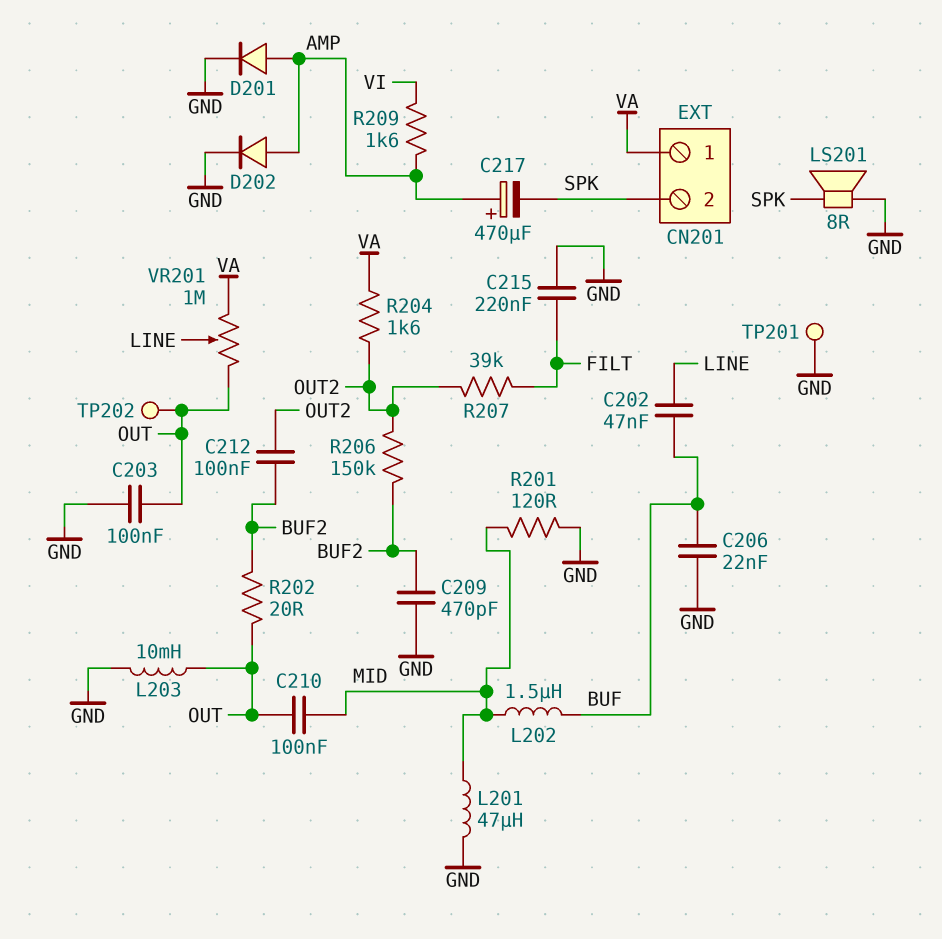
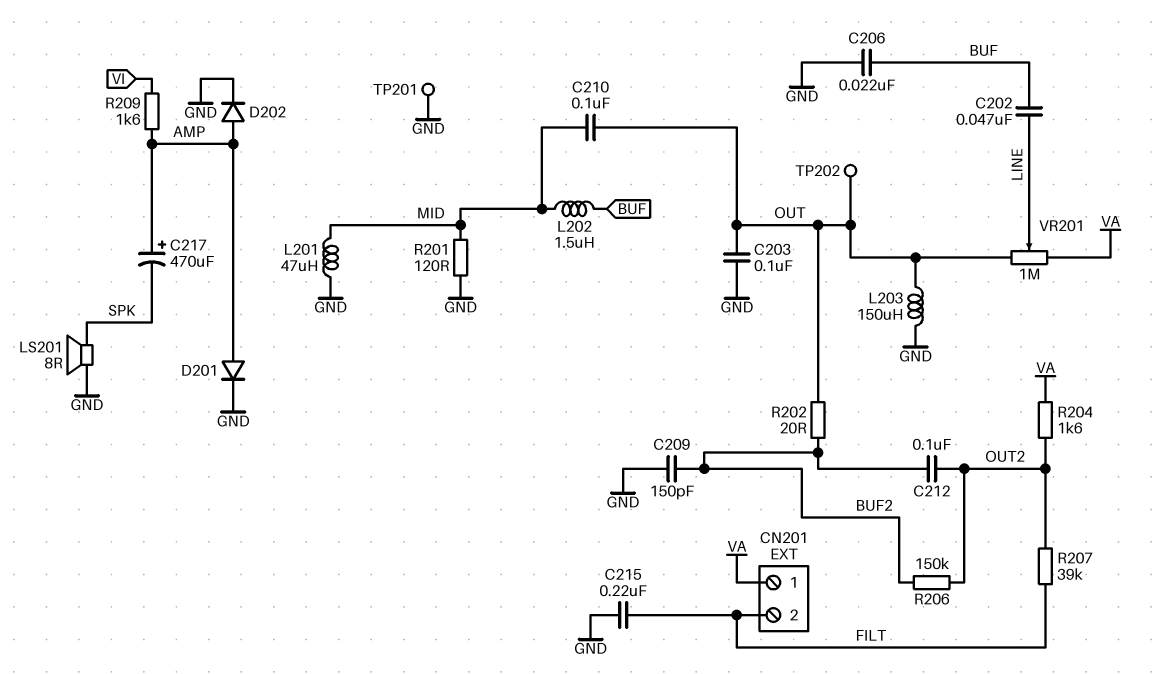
C209: 470pF (BUF2, GND) -> 150pF (BUF2, GND)
CN201 pin 2: SPK -> FILT
L203: 10mH (GND, OUT) -> 150uH (GND, OUT)

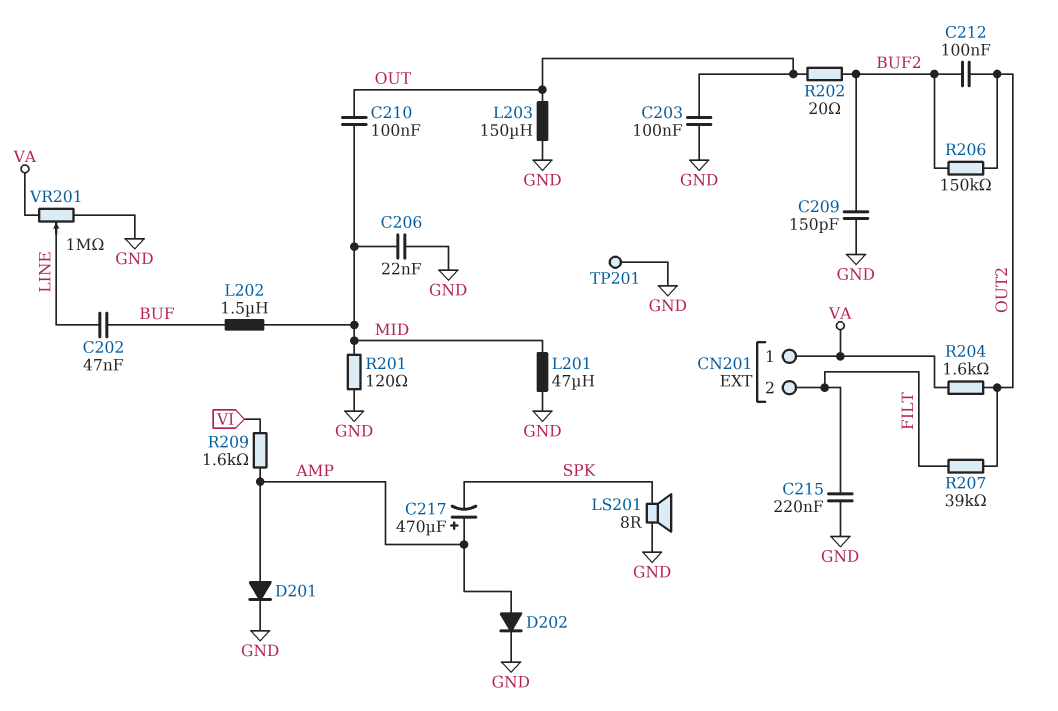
C206: 22nF (BUF, GND) -> 22nF (GND, MID)
TP202: test point (OUT) -> none
VR201: 1M (OUT, VA, wiper LINE) -> 1M (GND, VA, wiper LINE)

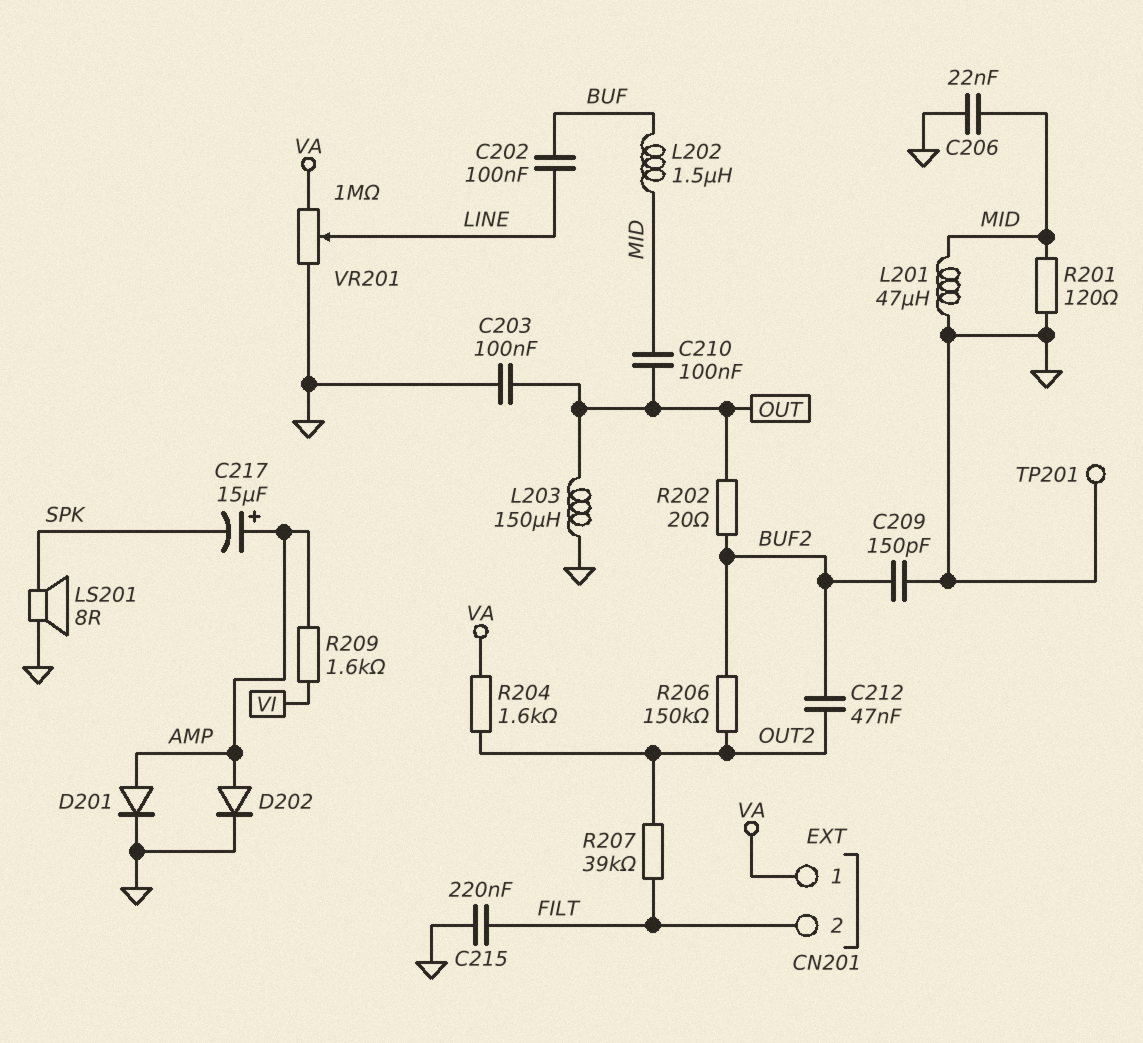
C202: 47nF (BUF, LINE) -> 100nF (BUF, LINE)
C212: 100nF (BUF2, OUT2) -> 47nF (BUF2, OUT2)
C217: 470uF (plus AMP, minus SPK) -> 15uF (plus AMP, minus SPK)

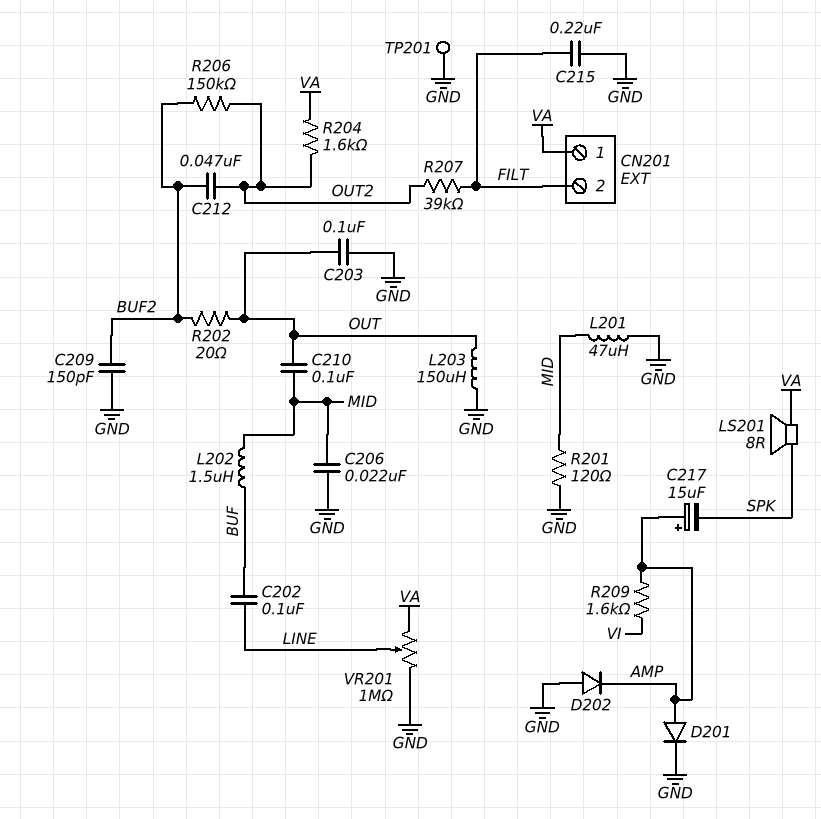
D202: diode (A AMP, K GND) -> diode (A GND, K AMP)
LS201: speaker 8R (GND, SPK) -> speaker 8R (SPK, VA)

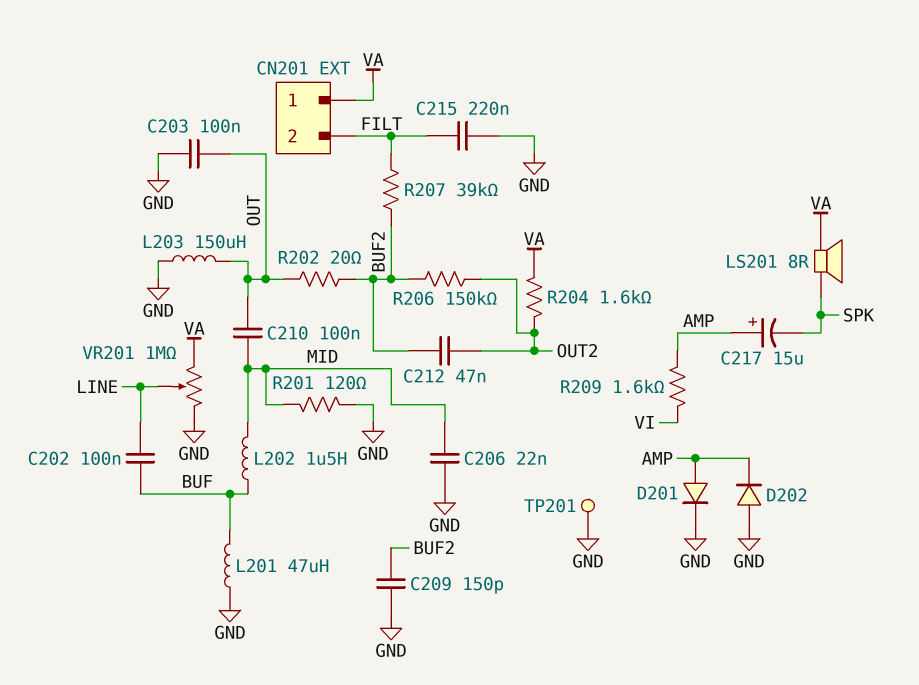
L201: 47uH (GND, MID) -> 47uH (BUF, GND)
R207: 39k (FILT, OUT2) -> 39k (BUF2, FILT)

